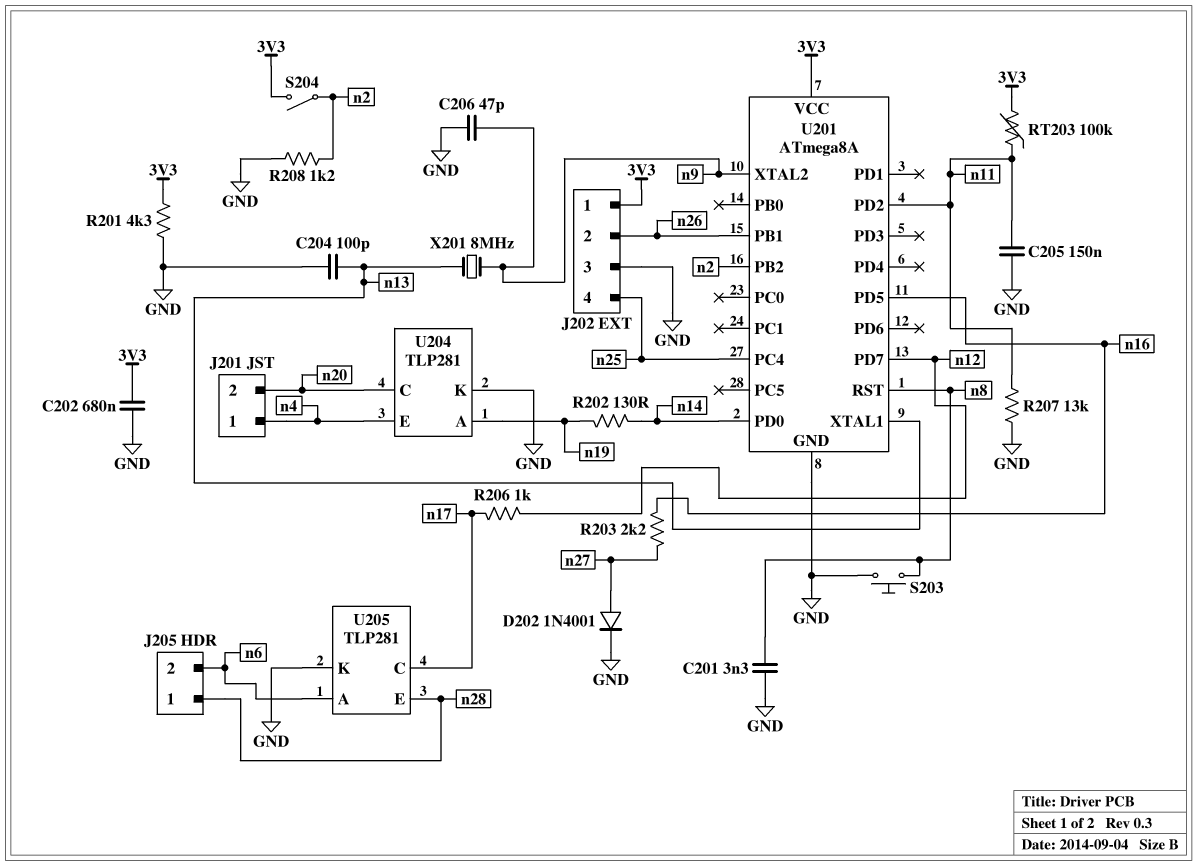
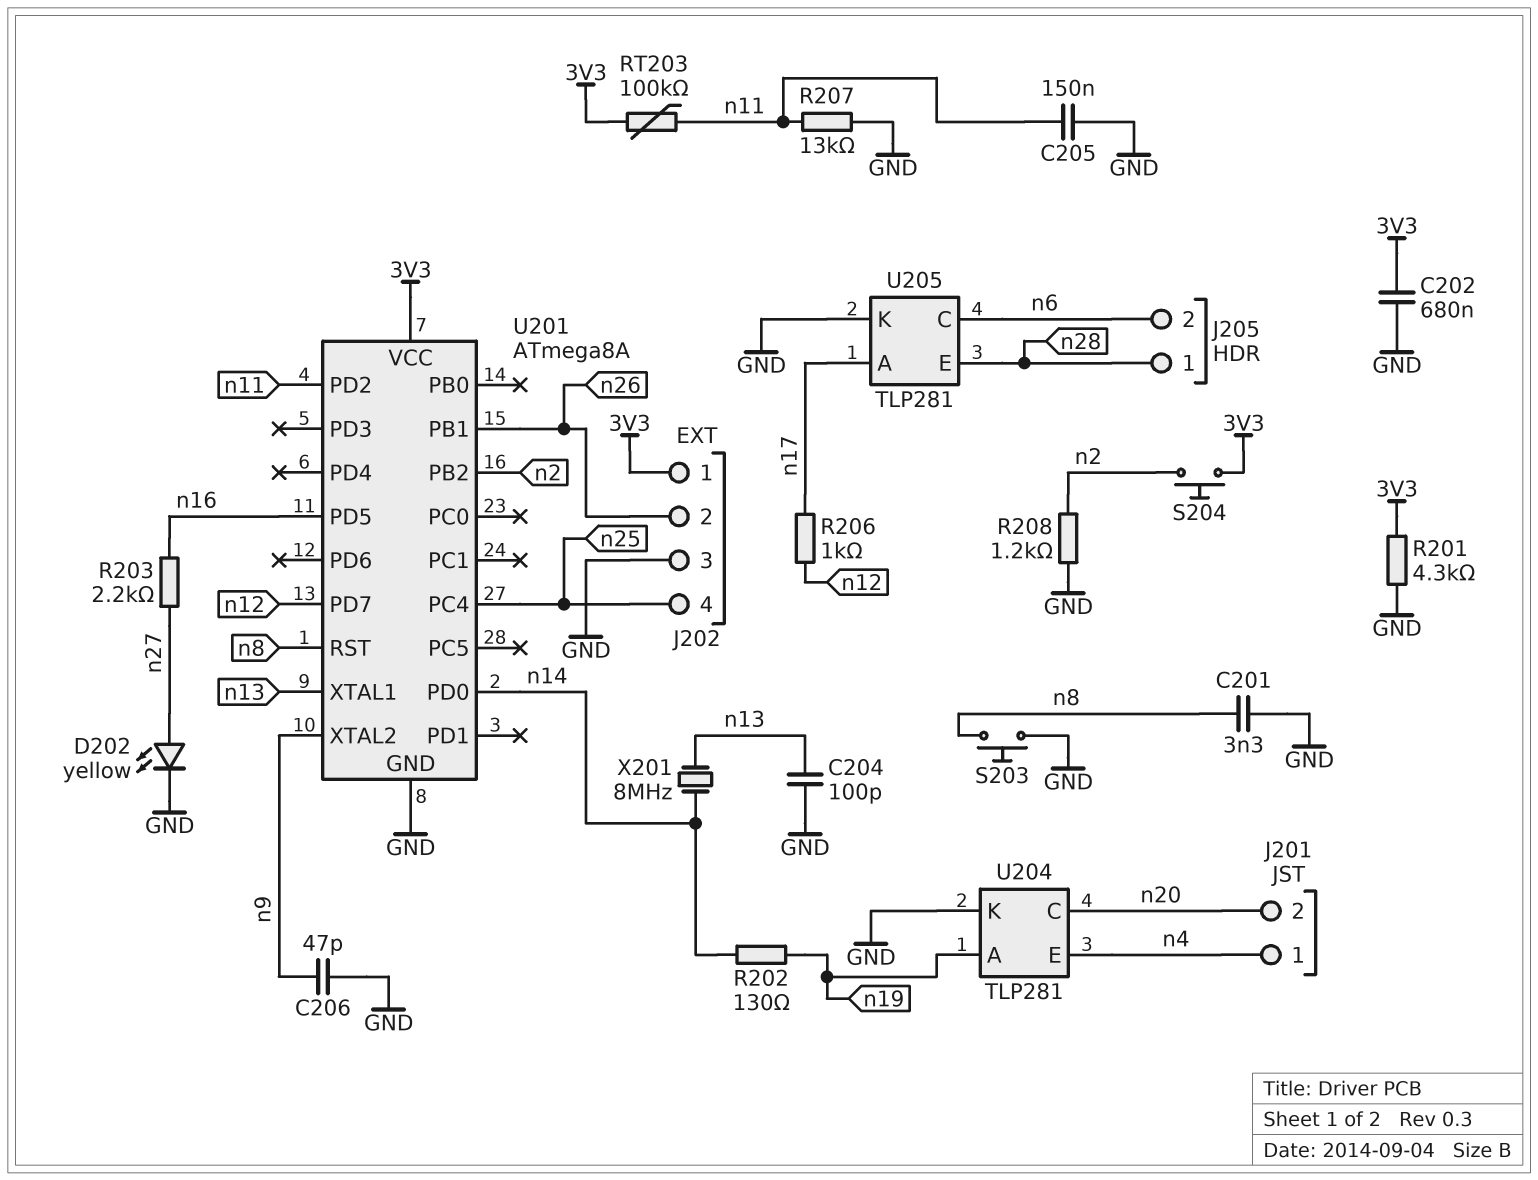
D202: diode 1N4001 (A n27, K GND) -> LED yellow (A n27, K GND)
S204: switch (3V3, n2) -> button (3V3, n2)
U205 pin A: n6 -> n17
U205 pin C: n17 -> n6
X201: 8MHz (n9, n13) -> 8MHz (n13, n14)

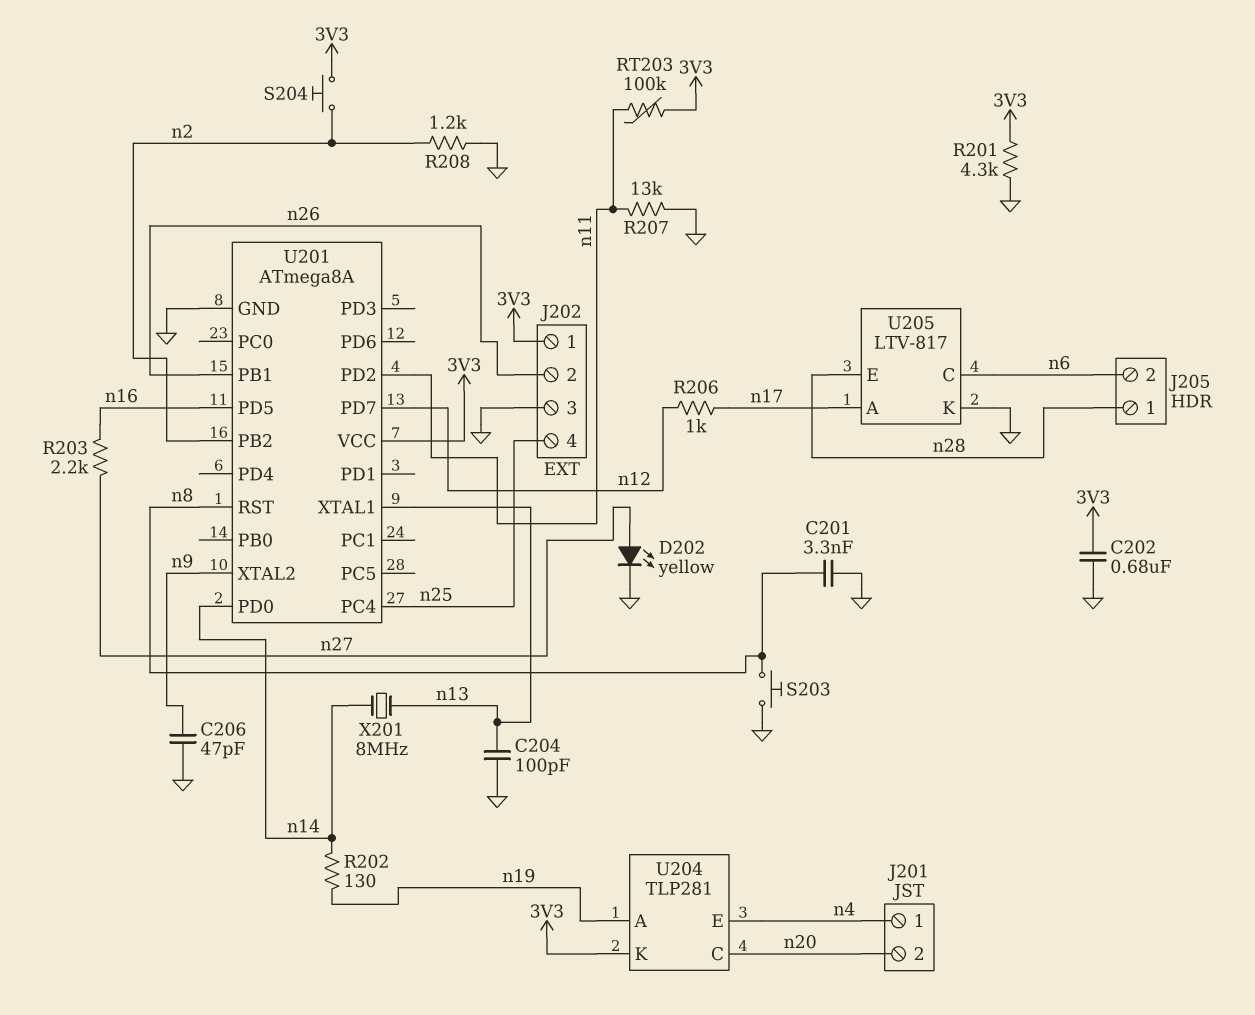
C205: 150nF (GND, n11) -> none
U204 pin K: GND -> 3V3
U205: TLP281 -> LTV-817

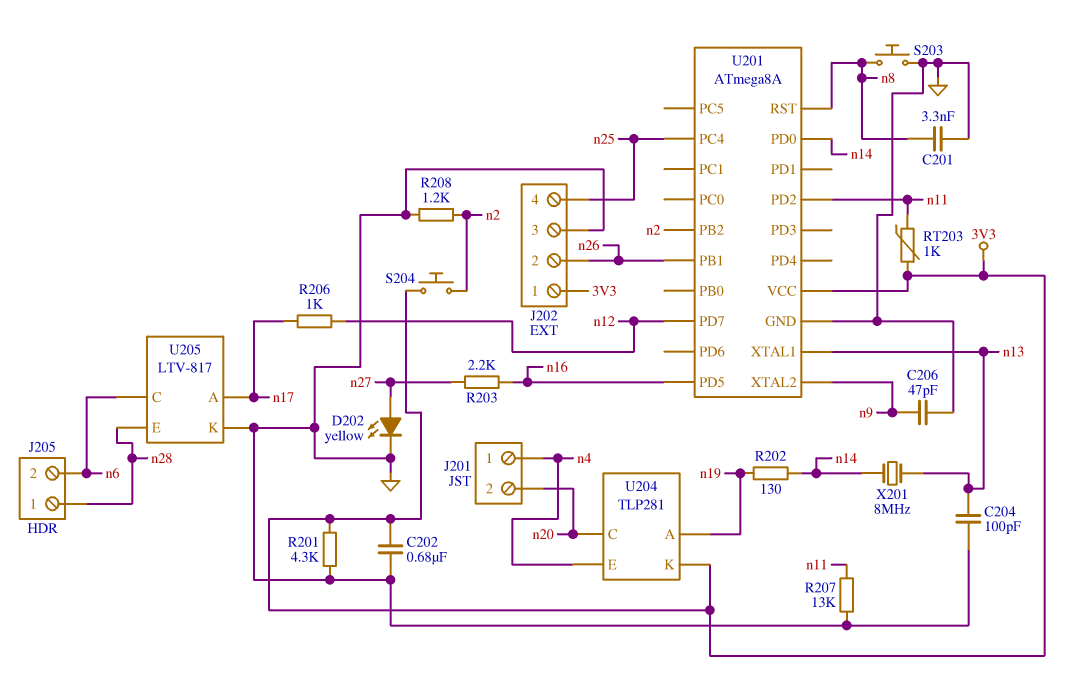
RT203: 100k (3V3, n11) -> 1k (3V3, n11)

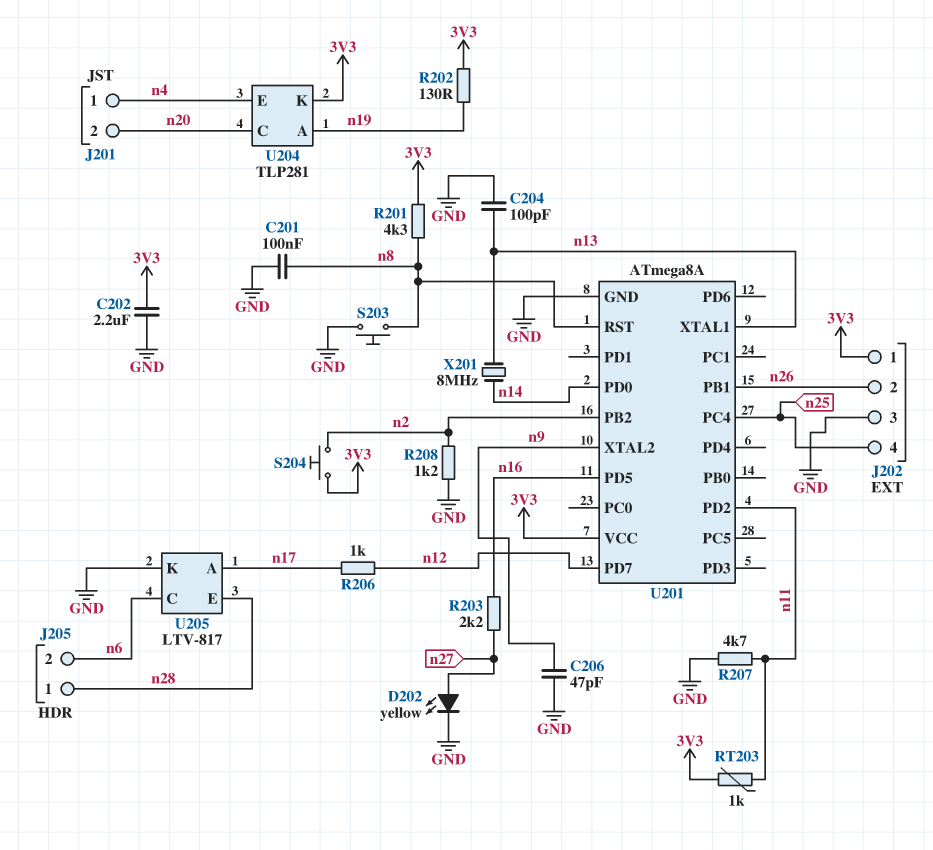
C201: 3.3nF (GND, n8) -> 100nF (GND, n8)
C202: 680nF (3V3, GND) -> 2.2uF (3V3, GND)
R201: 4.3k (3V3, GND) -> 4.3k (3V3, n8)
R202: 130 (n14, n19) -> 130 (3V3, n19)
R207: 13k (GND, n11) -> 4.7k (GND, n11)

